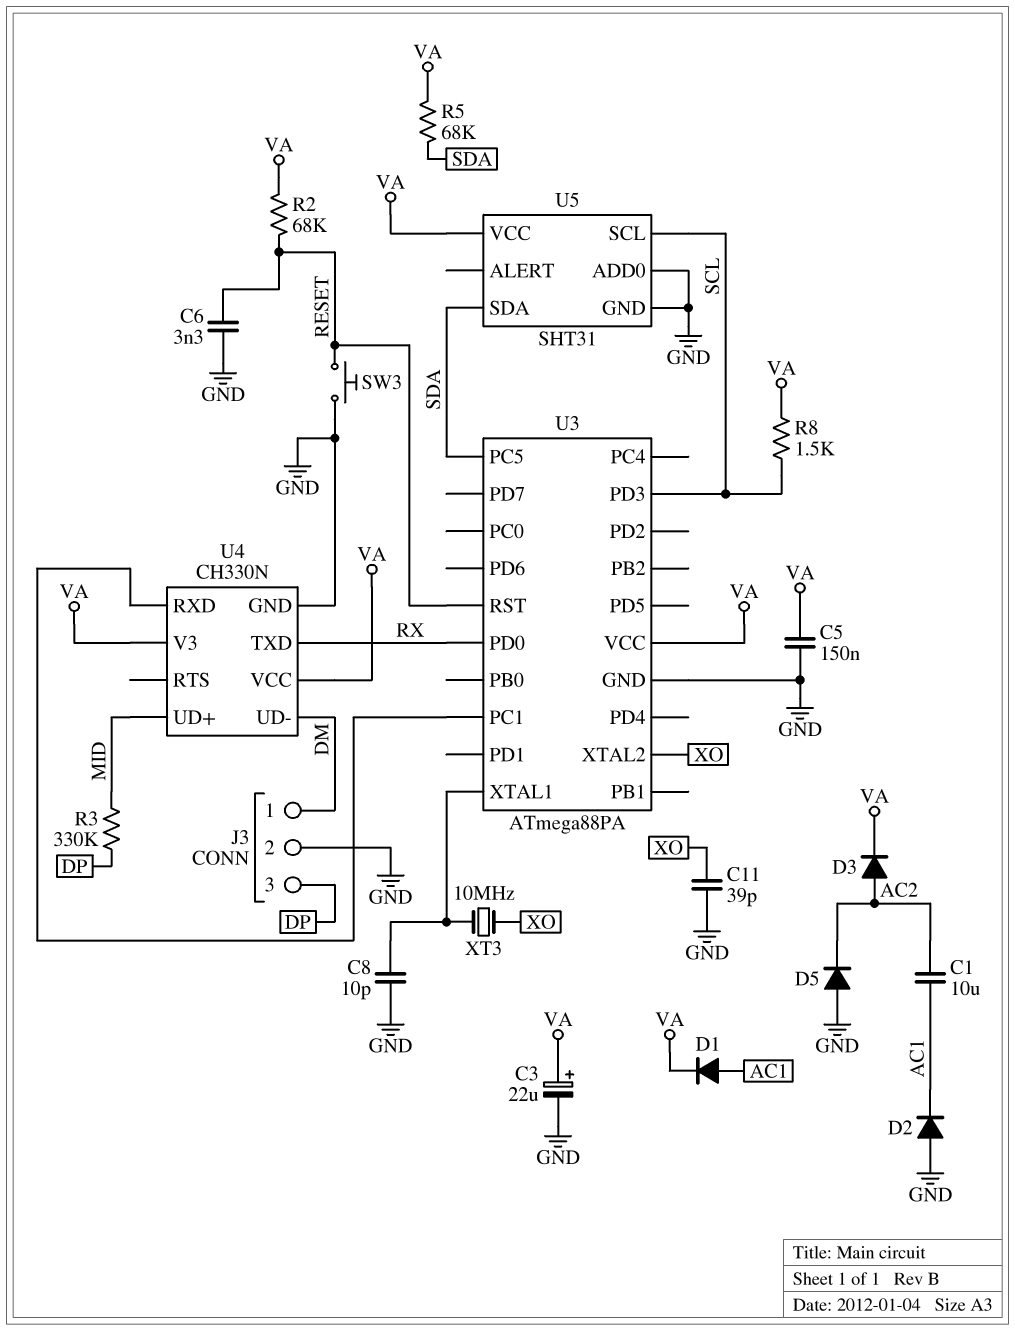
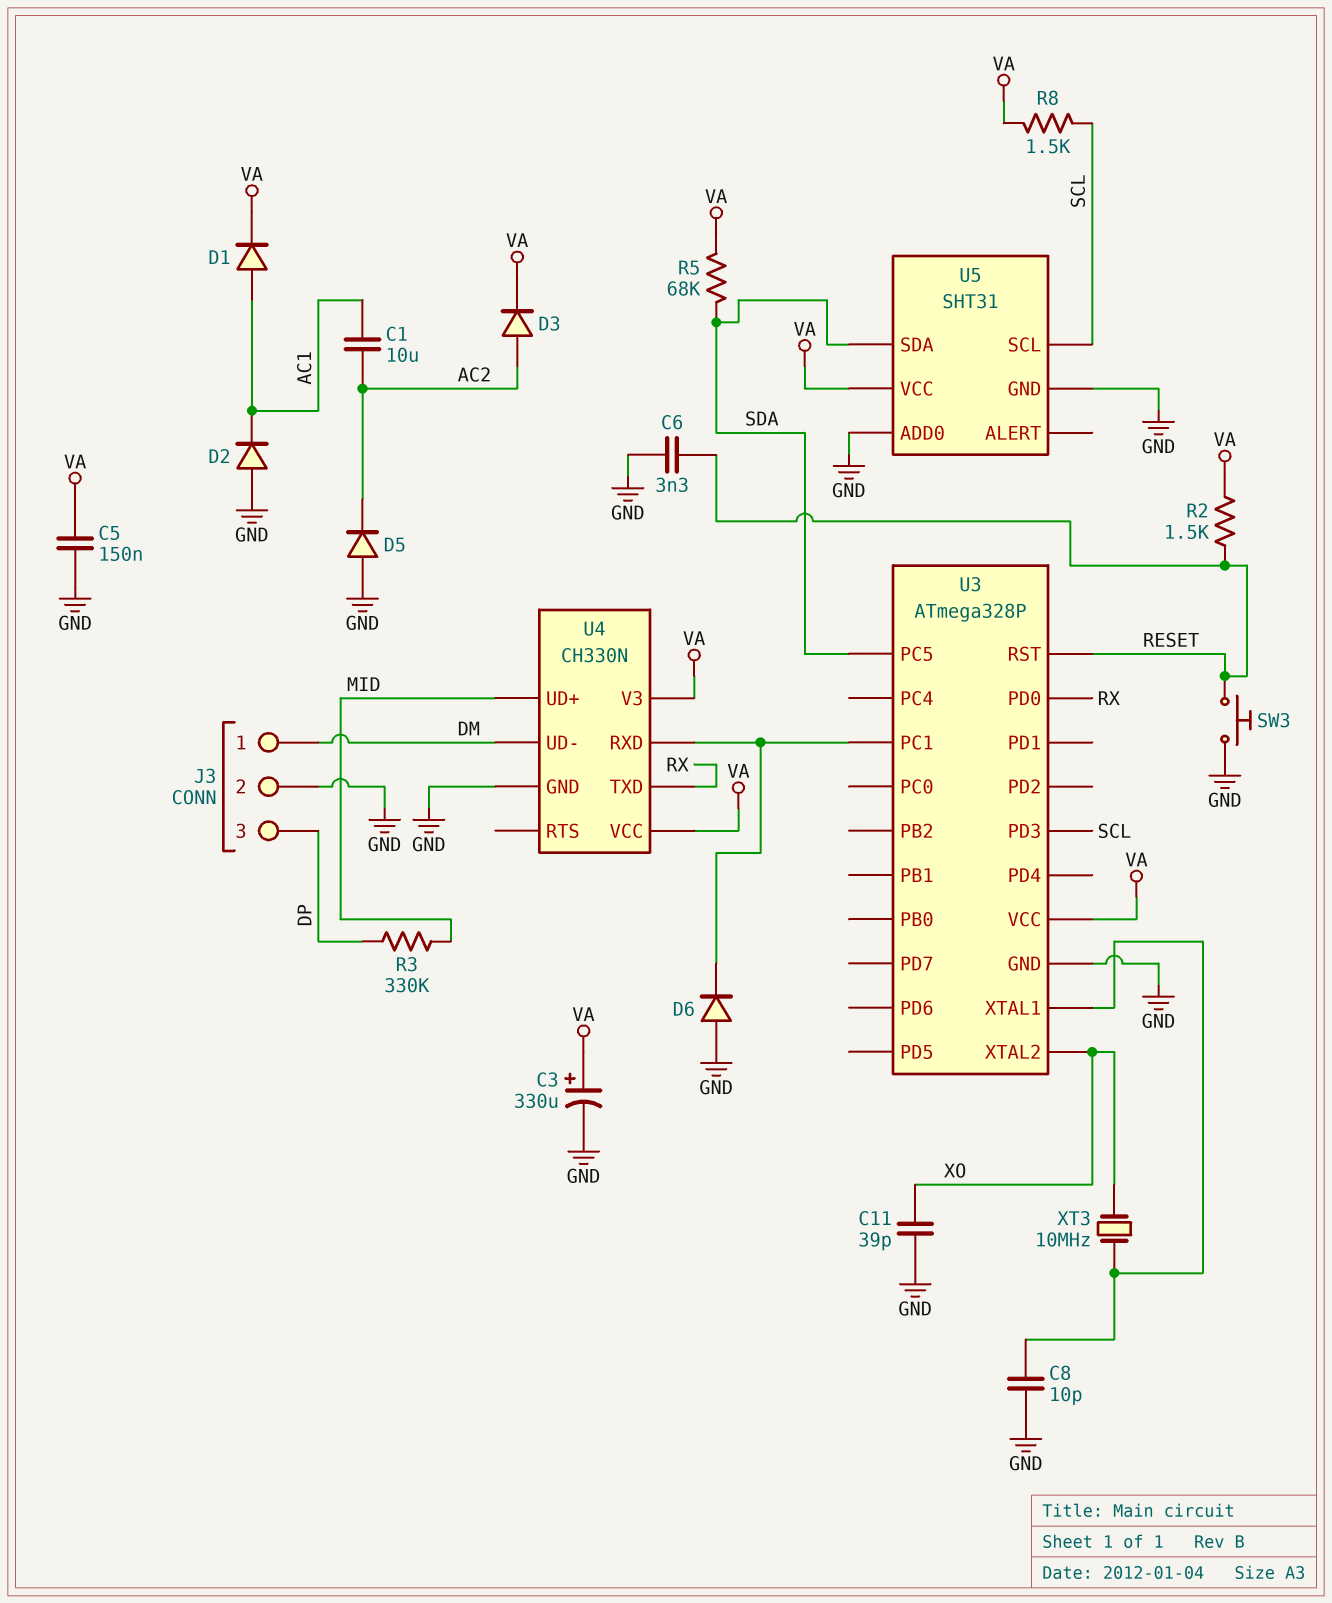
C3: 22uF (plus VA, minus GND) -> 330uF (plus VA, minus GND)
D6: none -> diode (A GND, K U3/PC1)
R2: 68k (RESET, VA) -> 1.5k (RESET, VA)
U3: ATmega88PA -> ATmega328P

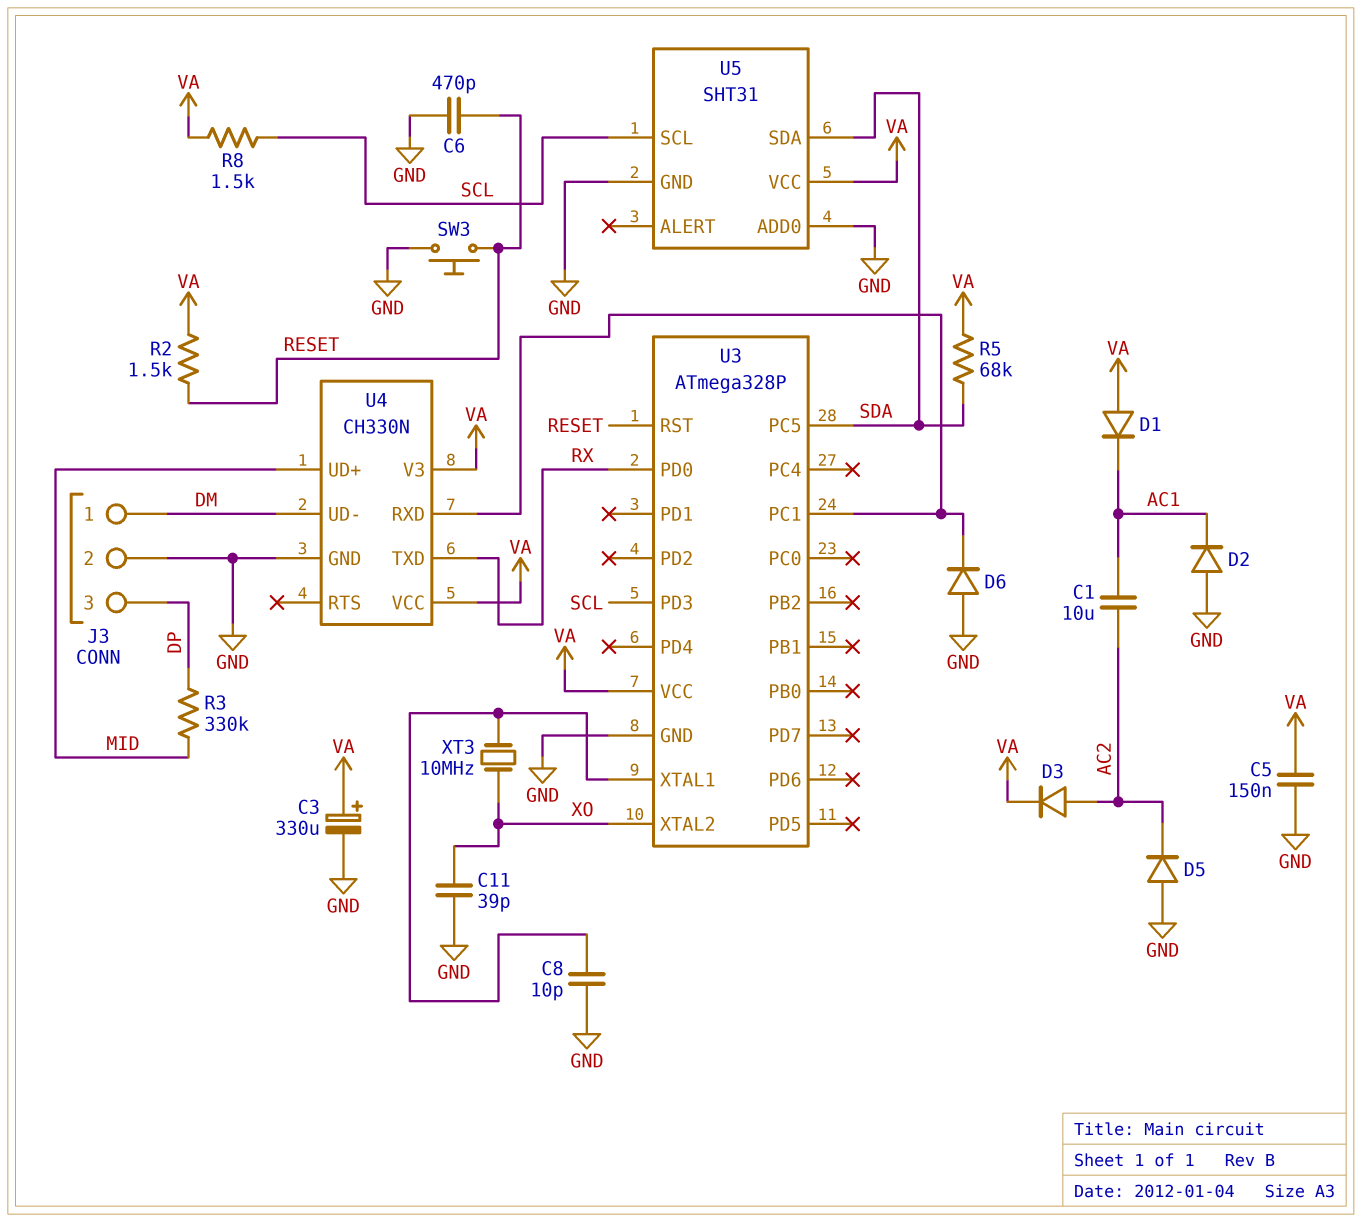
C6: 3.3nF (GND, RESET) -> 470pF (GND, RESET)
D1: diode (A AC1, K VA) -> diode (A VA, K AC1)

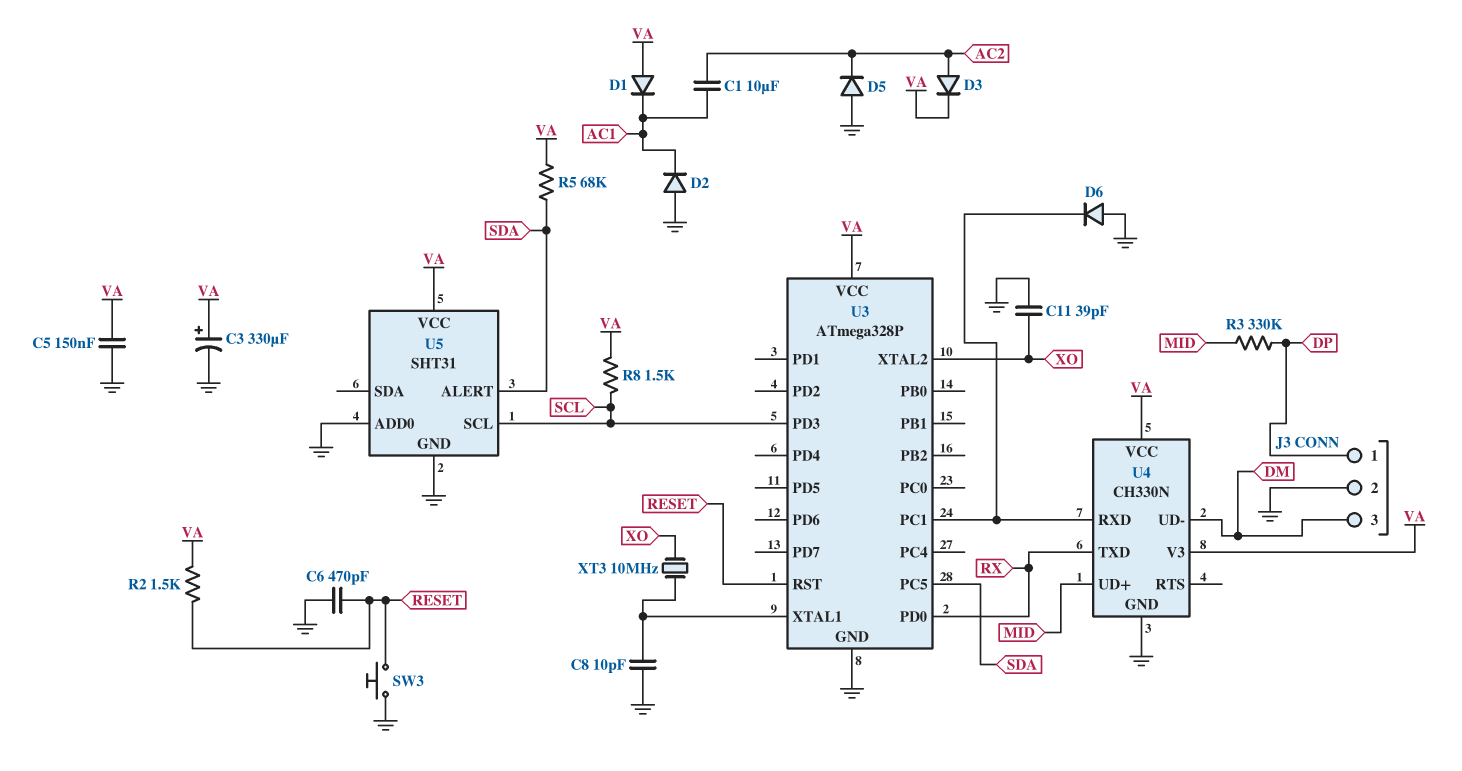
J3 pin 1: DM -> DP
J3 pin 3: DP -> DM
U5 pin ALERT: none -> SDA
U5 pin SDA: SDA -> none

